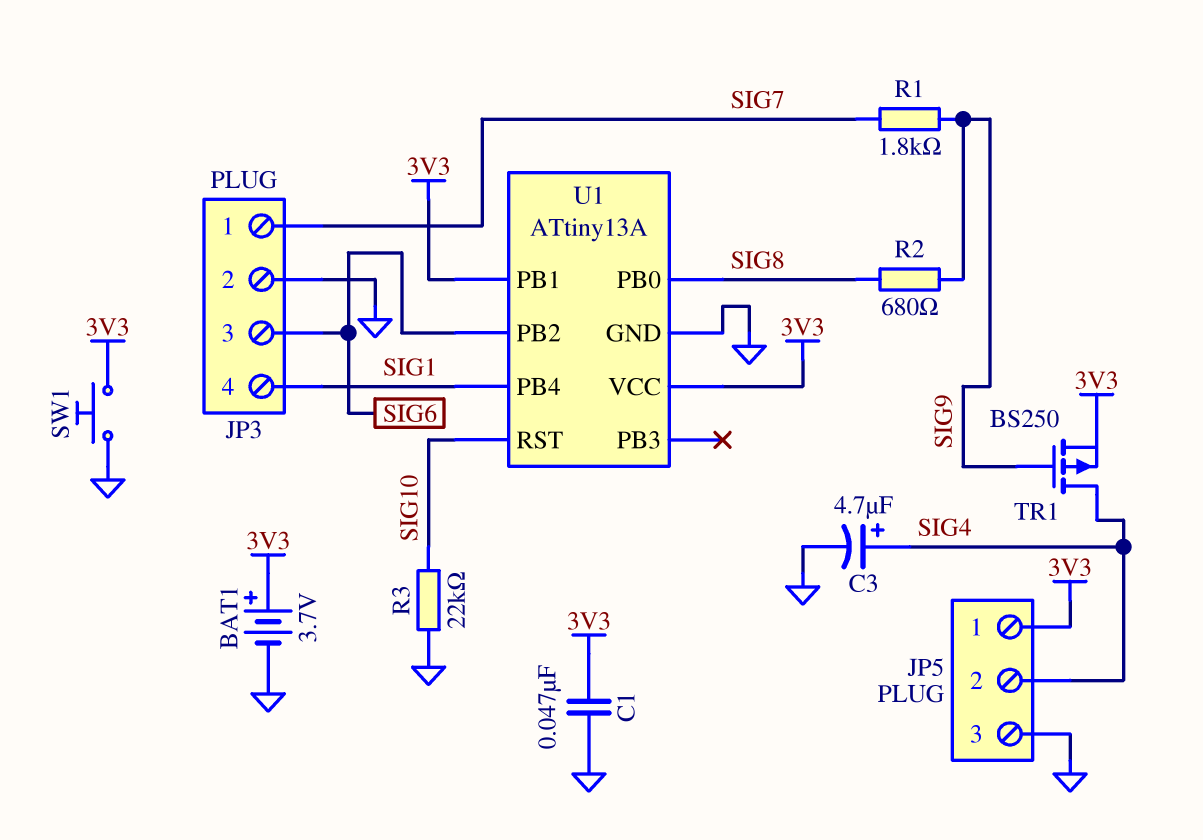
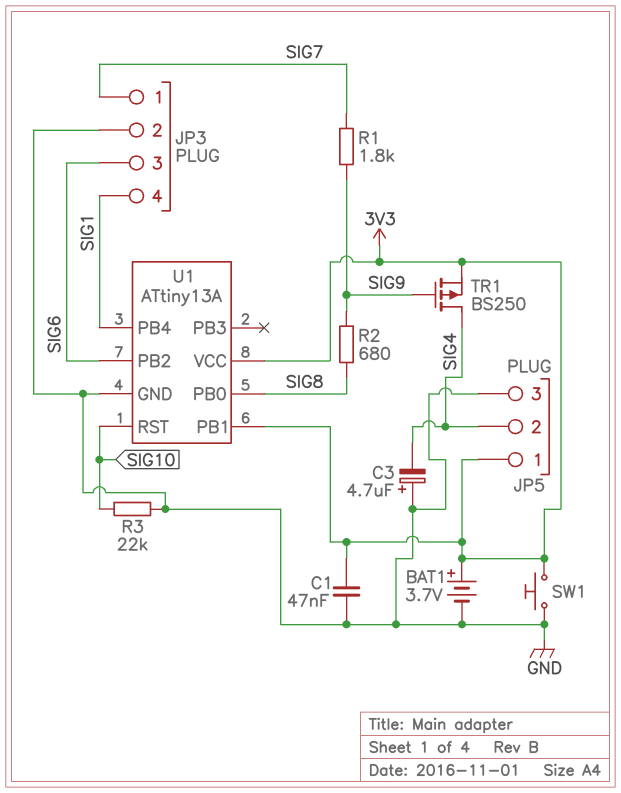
C3: 4.7uF (plus SIG4, minus GND) -> 4.7uF (plus GND, minus SIG4)

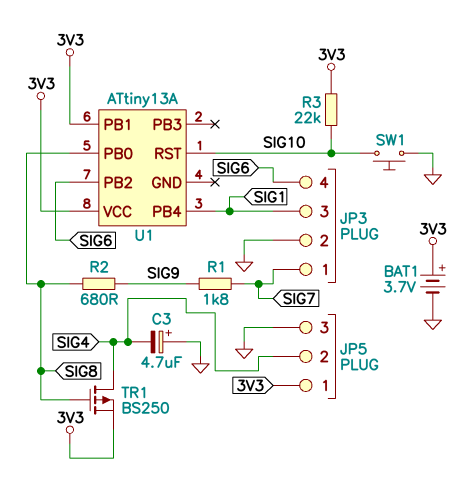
C1: 47nF (3V3, GND) -> none
JP3 pin 3: SIG6 -> SIG1
JP3 pin 4: SIG1 -> SIG6
R3: 22k (GND, SIG10) -> 22k (3V3, SIG10)
SW1: button (3V3, GND) -> button (GND, SIG10)
TR1: PMOS BS250 (G SIG9, D SIG4, S 3V3) -> PMOS BS250 (G SIG8, D SIG4, S 3V3)
U1 pin GND: GND -> none

